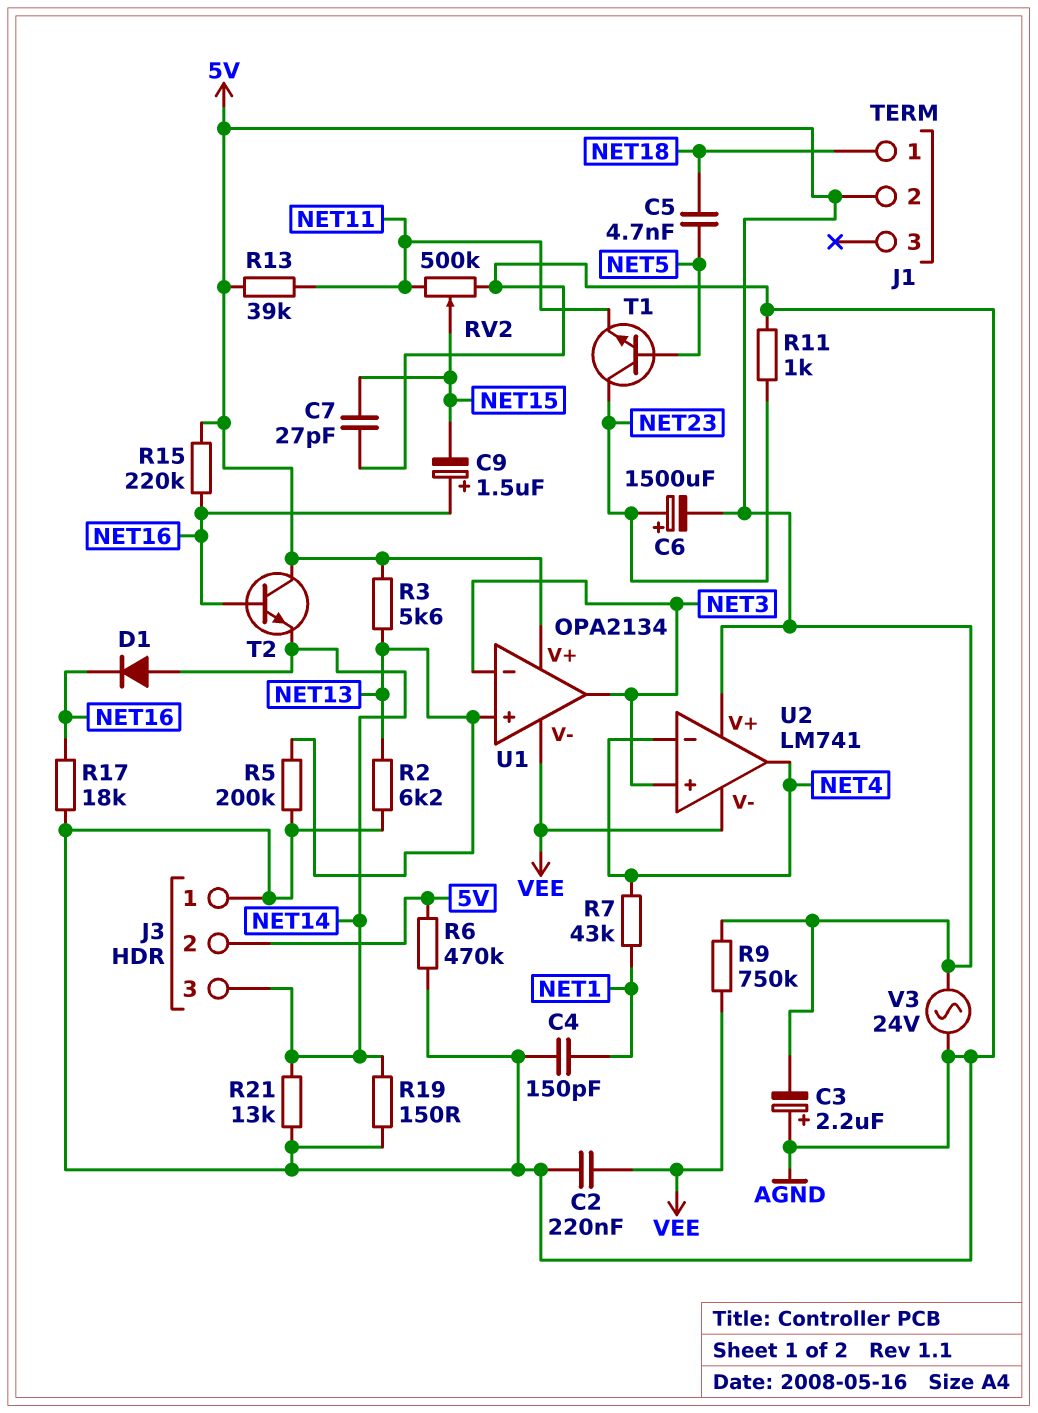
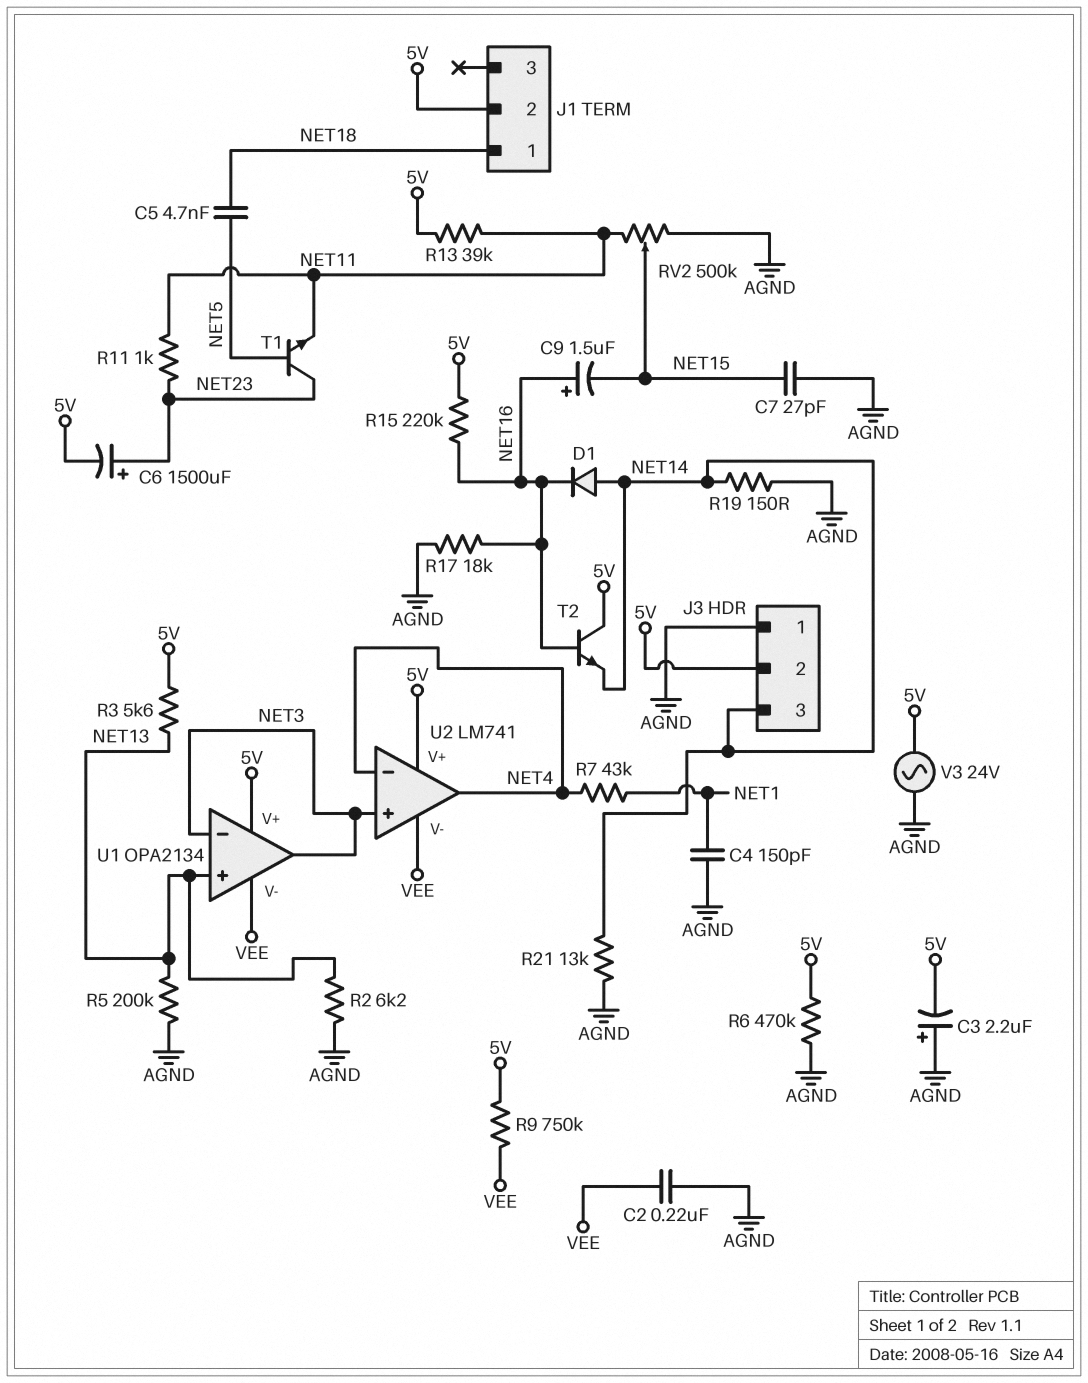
R11: 1k (AGND, NET23) -> 1k (NET11, NET23)

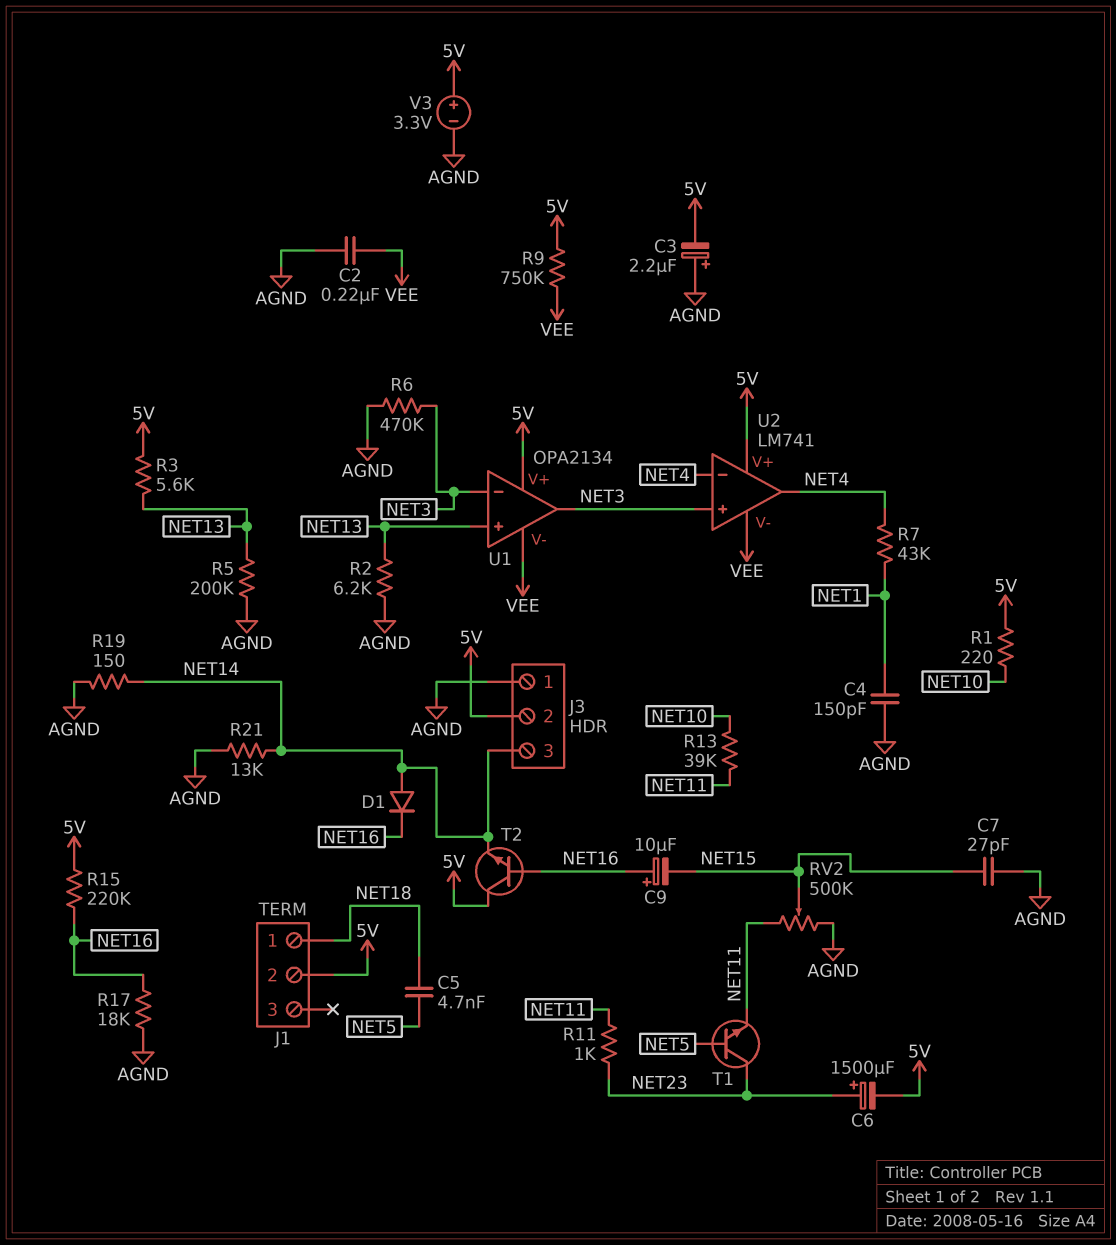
C9: 1.5uF (plus NET16, minus NET15) -> 10uF (plus NET16, minus NET15)
R1: none -> 220 (5V, NET10)
R6: 470k (5V, AGND) -> 470k (AGND, NET3)
R13: 39k (5V, NET11) -> 39k (NET10, NET11)
V3: AC 24V (5V, AGND) -> 3.3V (plus 5V, minus AGND)

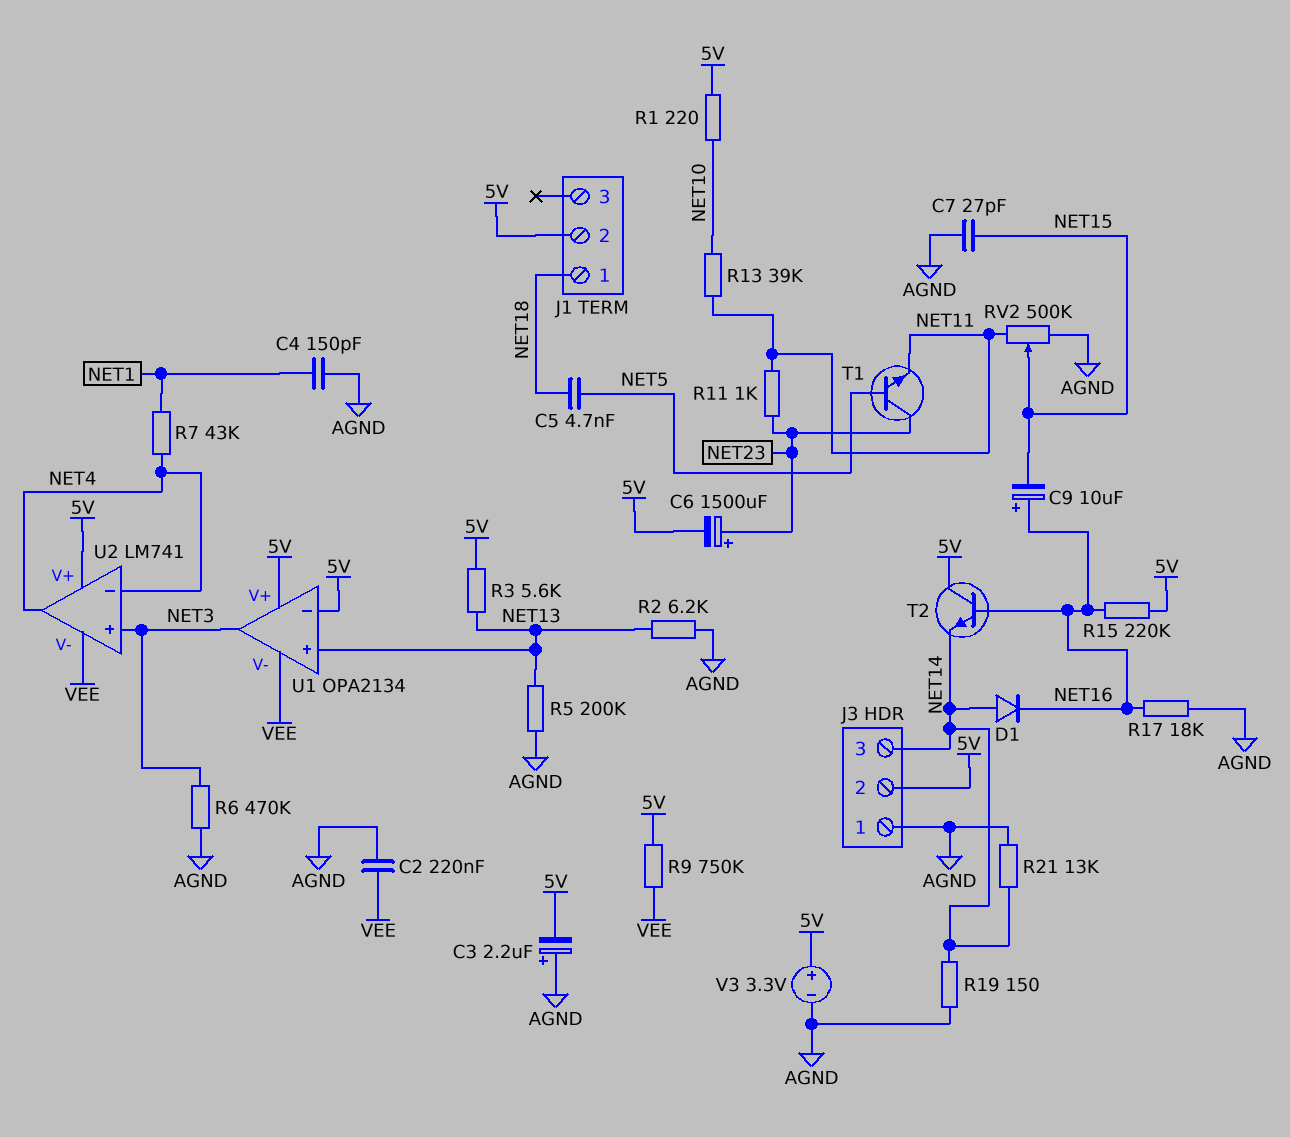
U1 pin in-: NET3 -> 5V

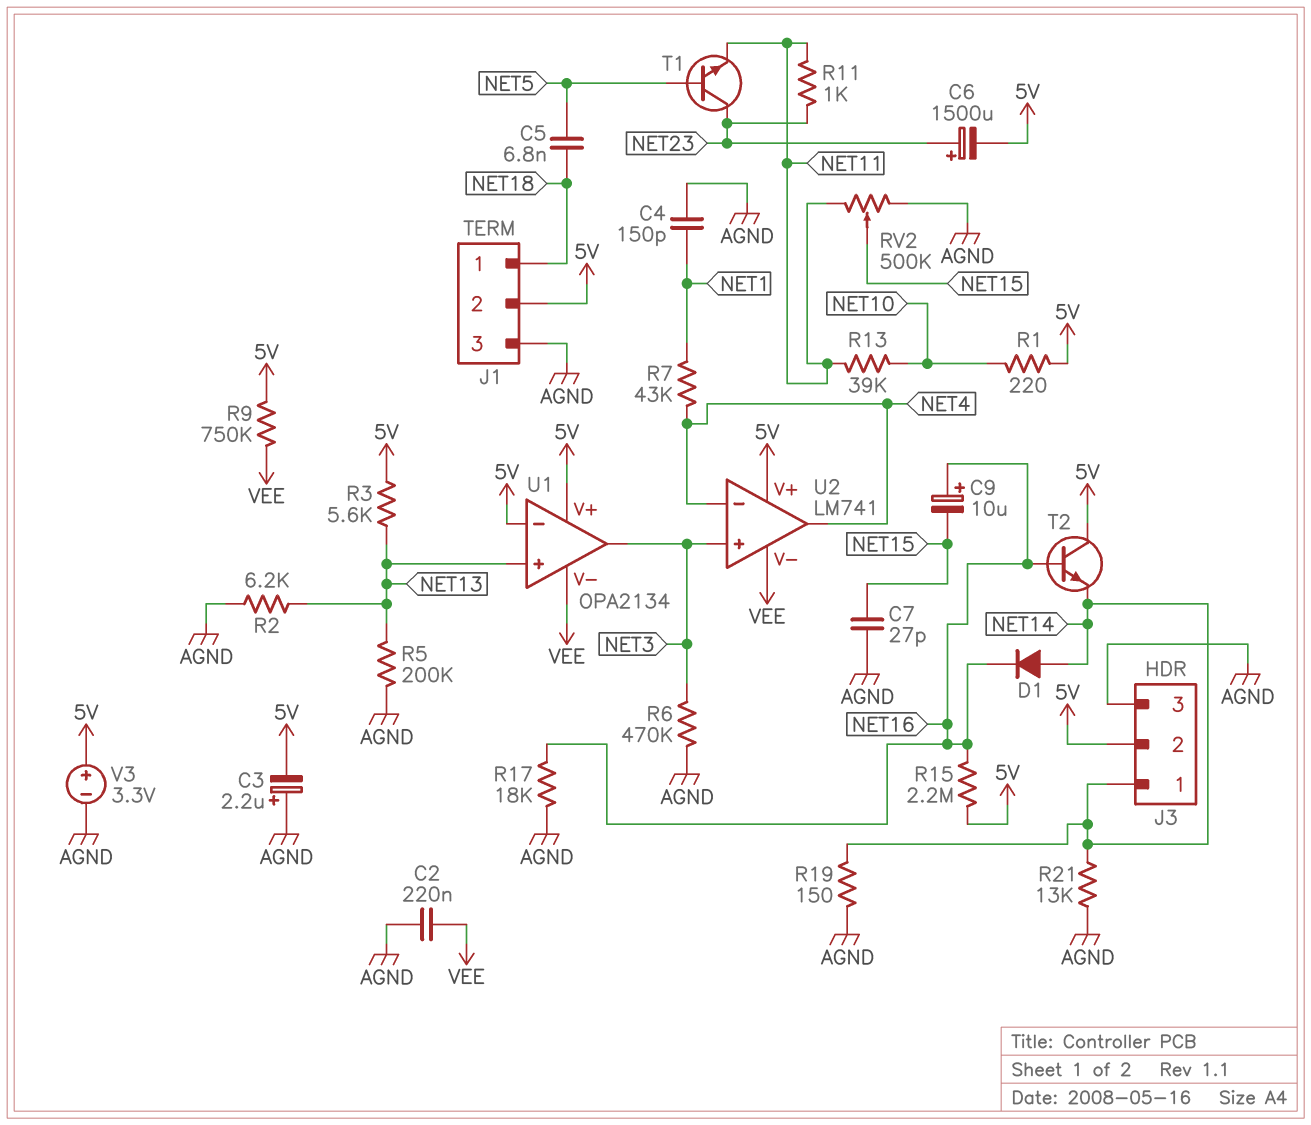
C5: 4.7nF (NET5, NET18) -> 6.8nF (NET5, NET18)
J1 pin 3: none -> AGND
J3 pin 1: AGND -> NET14
J3 pin 3: NET14 -> AGND
R15: 220k (5V, NET16) -> 2.2M (5V, NET16)

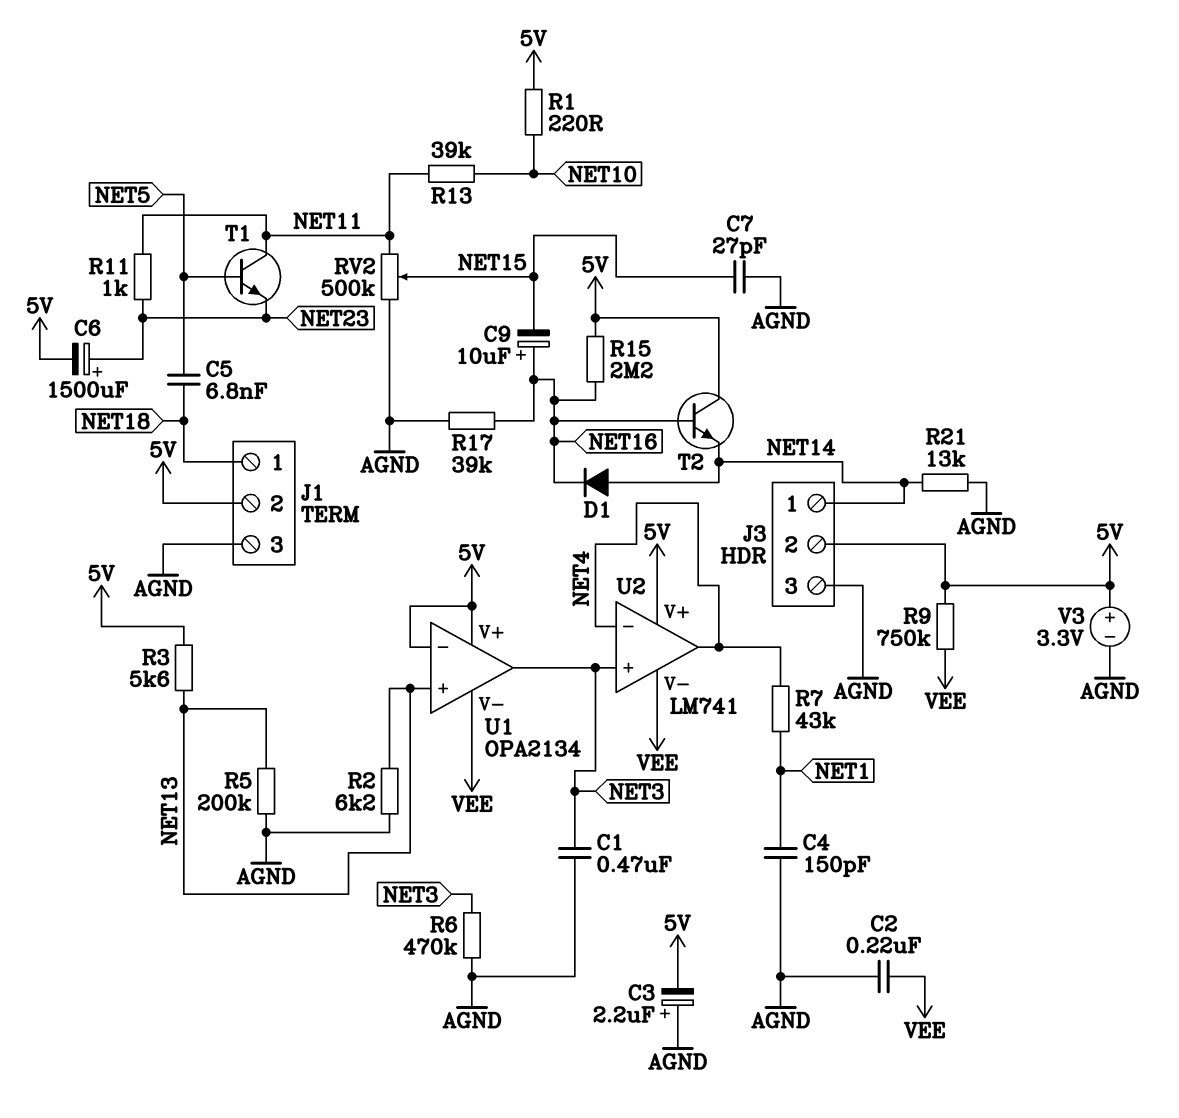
C1: none -> 470nF (AGND, NET3)
R17: 18k (AGND, NET16) -> 39k (AGND, NET16)
R19: 150 (AGND, NET14) -> none
T1: NPN (B NET5, C NET23, E NET11) -> NPN (B NET5, C NET11, E NET23)

